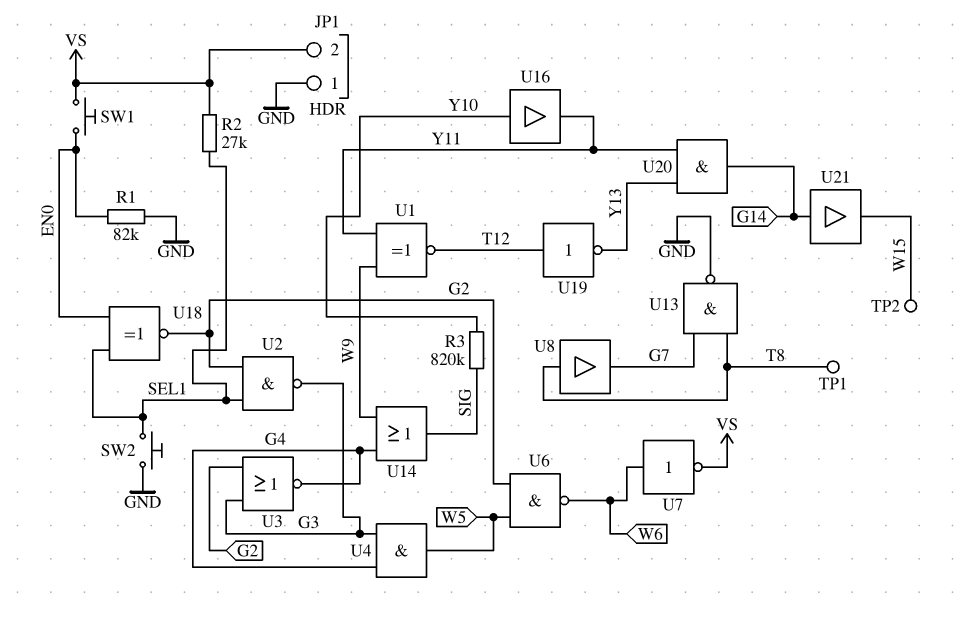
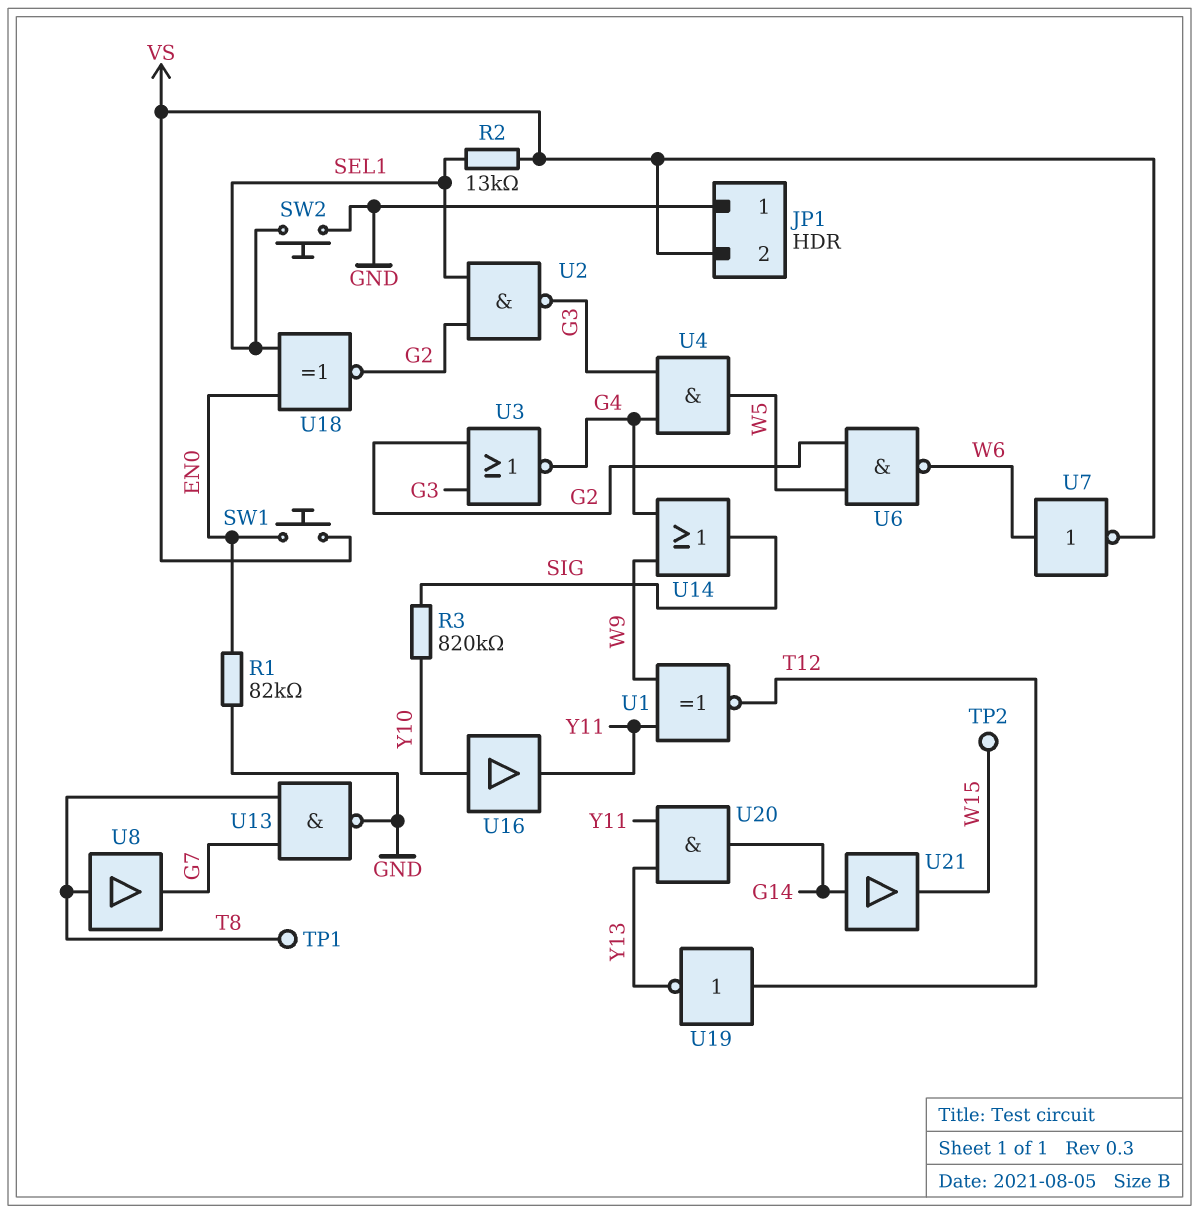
R2: 27k (SEL1, VS) -> 13k (SEL1, VS)

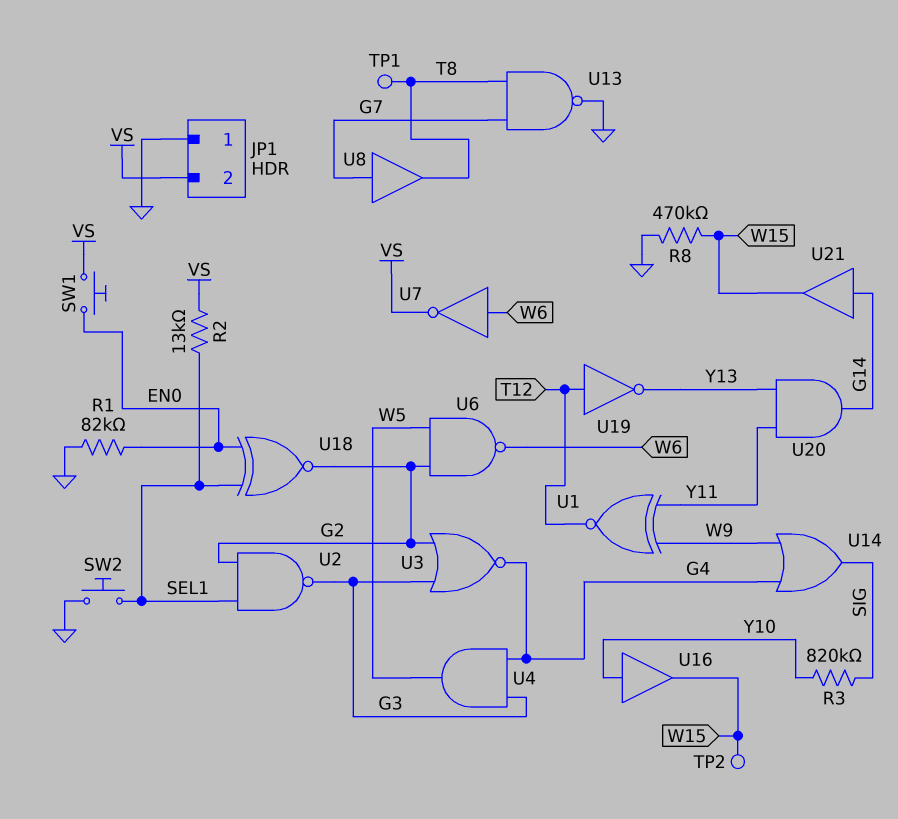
R8: none -> 470k (GND, W15)
U8: buffer (in T8, out G7) -> buffer (in G7, out T8)
U16: buffer (in Y10, out Y11) -> buffer (in Y10, out W15)

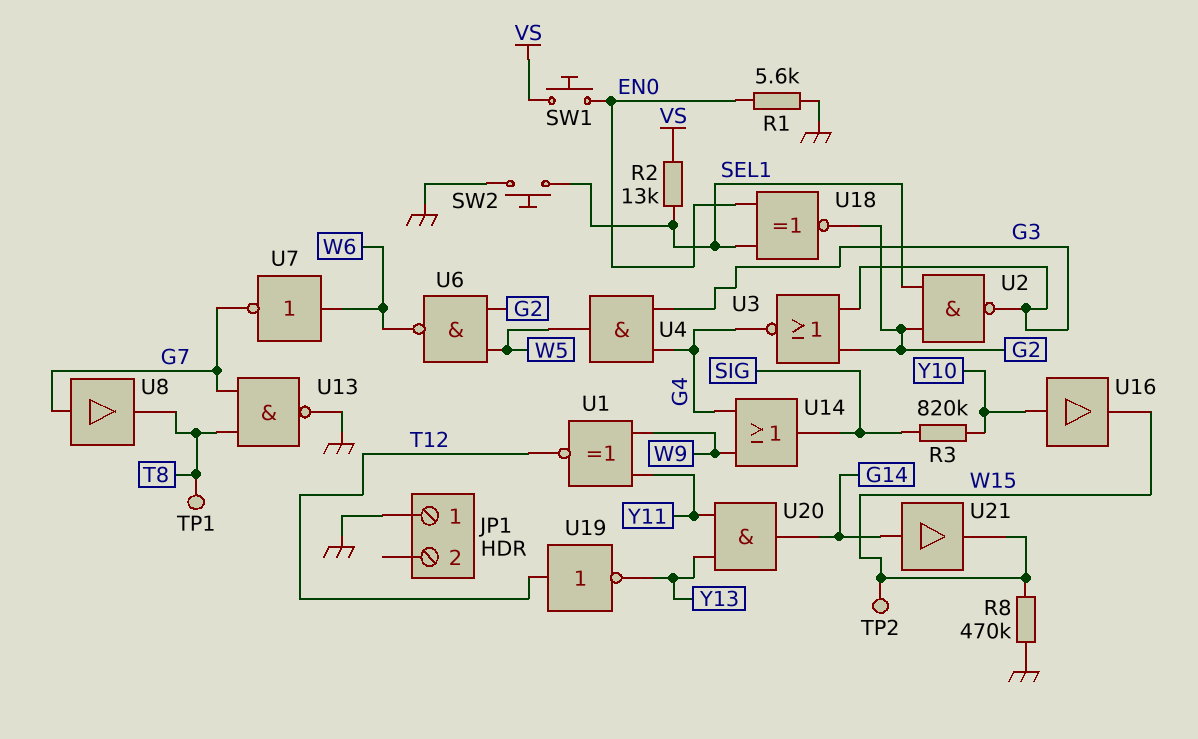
JP1 pin 2: VS -> none
R1: 82k (EN0, GND) -> 5.6k (EN0, GND)
U7: NOT (in W6, out VS) -> NOT (in W6, out G7)

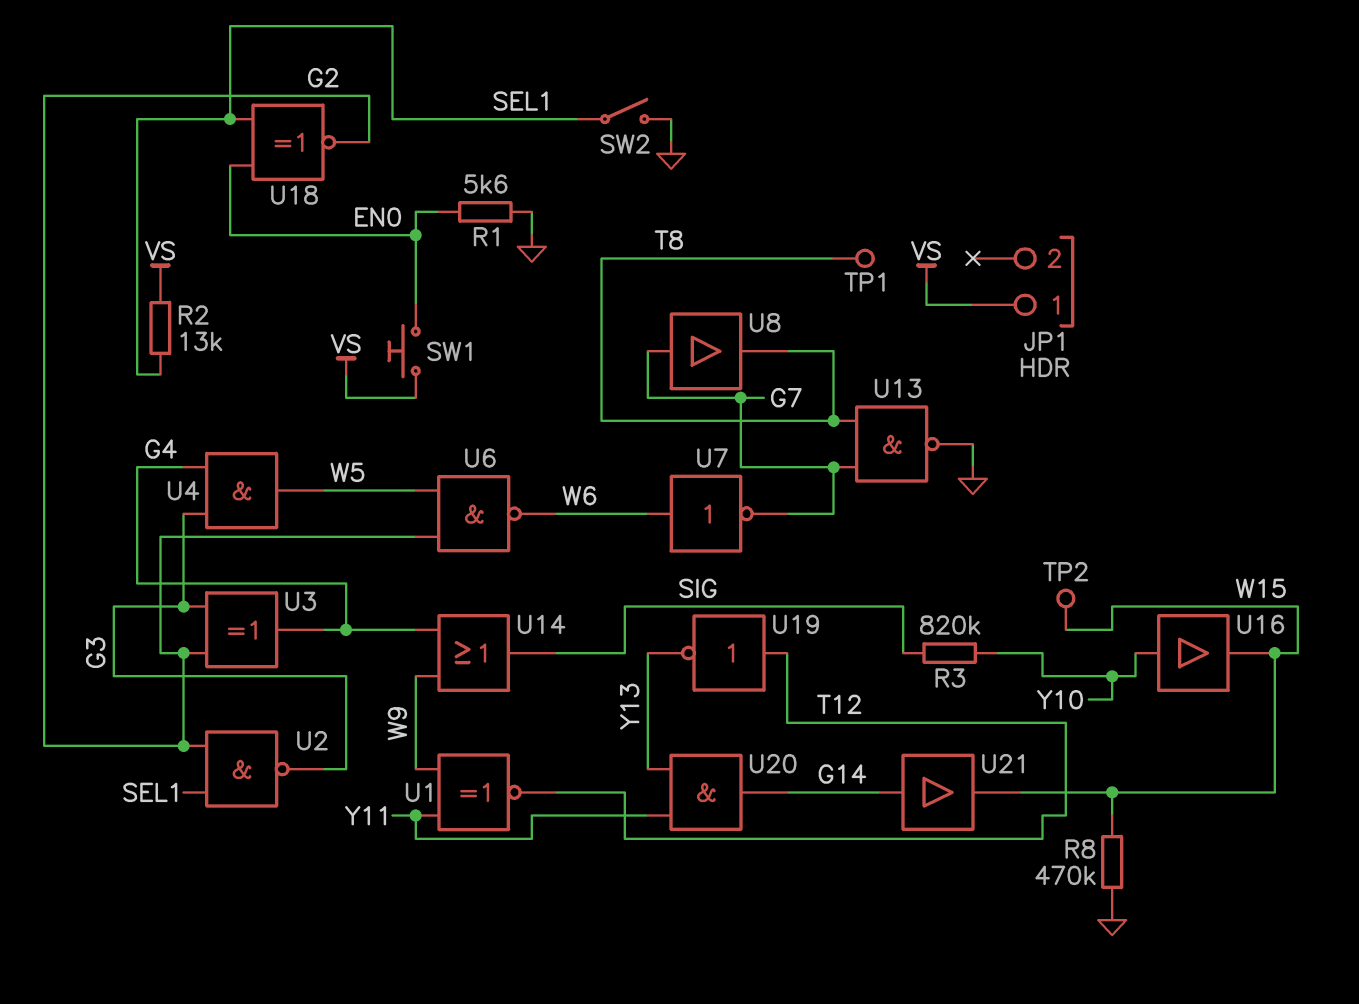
JP1 pin 1: GND -> VS
SW2: button (GND, SEL1) -> switch (GND, SEL1)
U3: NOR (in G2, in G3, out G4) -> XOR (in G2, in G3, out G4)

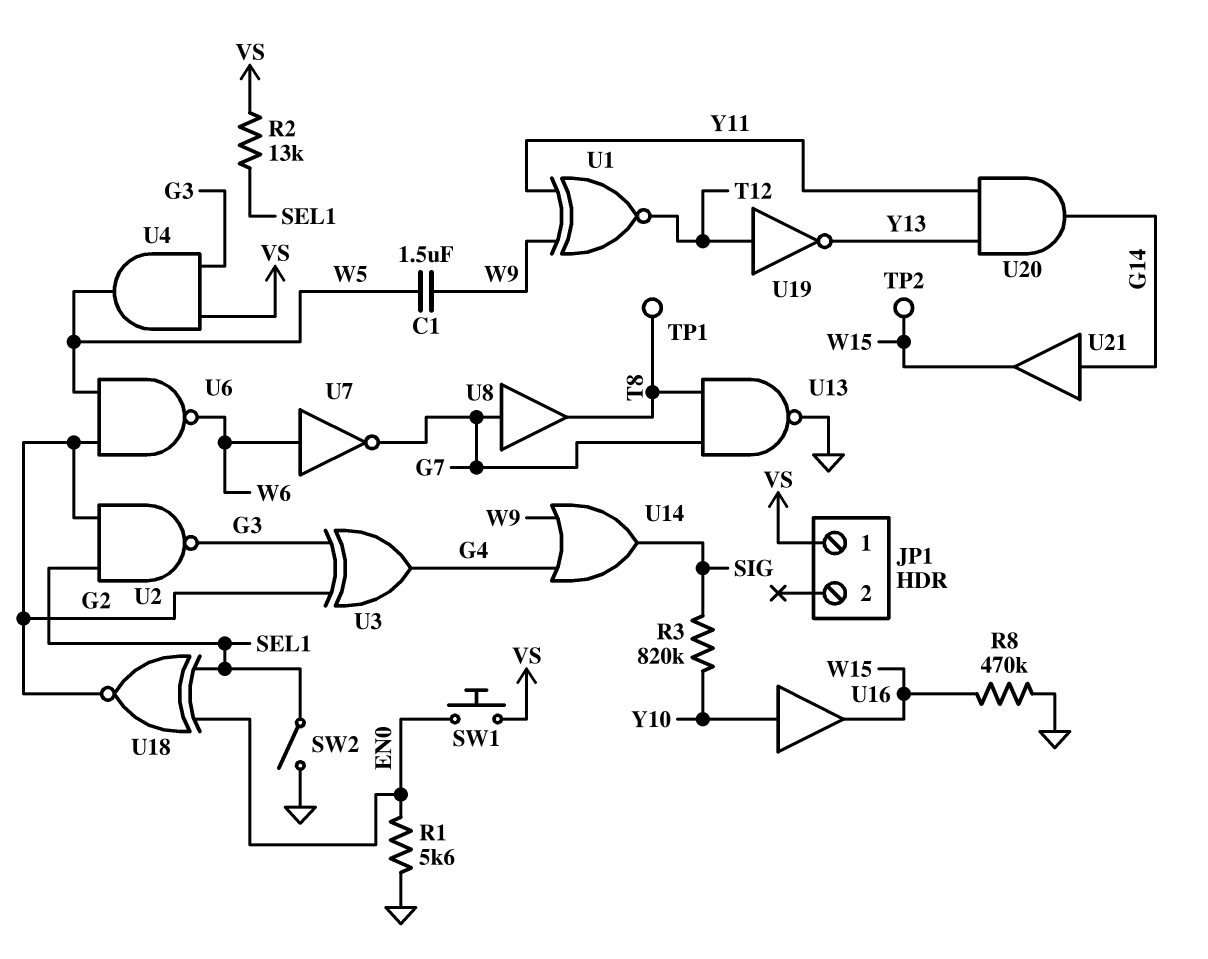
C1: none -> 1.5uF (W5, W9)
U4: AND (in G3, in G4, out W5) -> AND (in G3, in VS, out W5)

